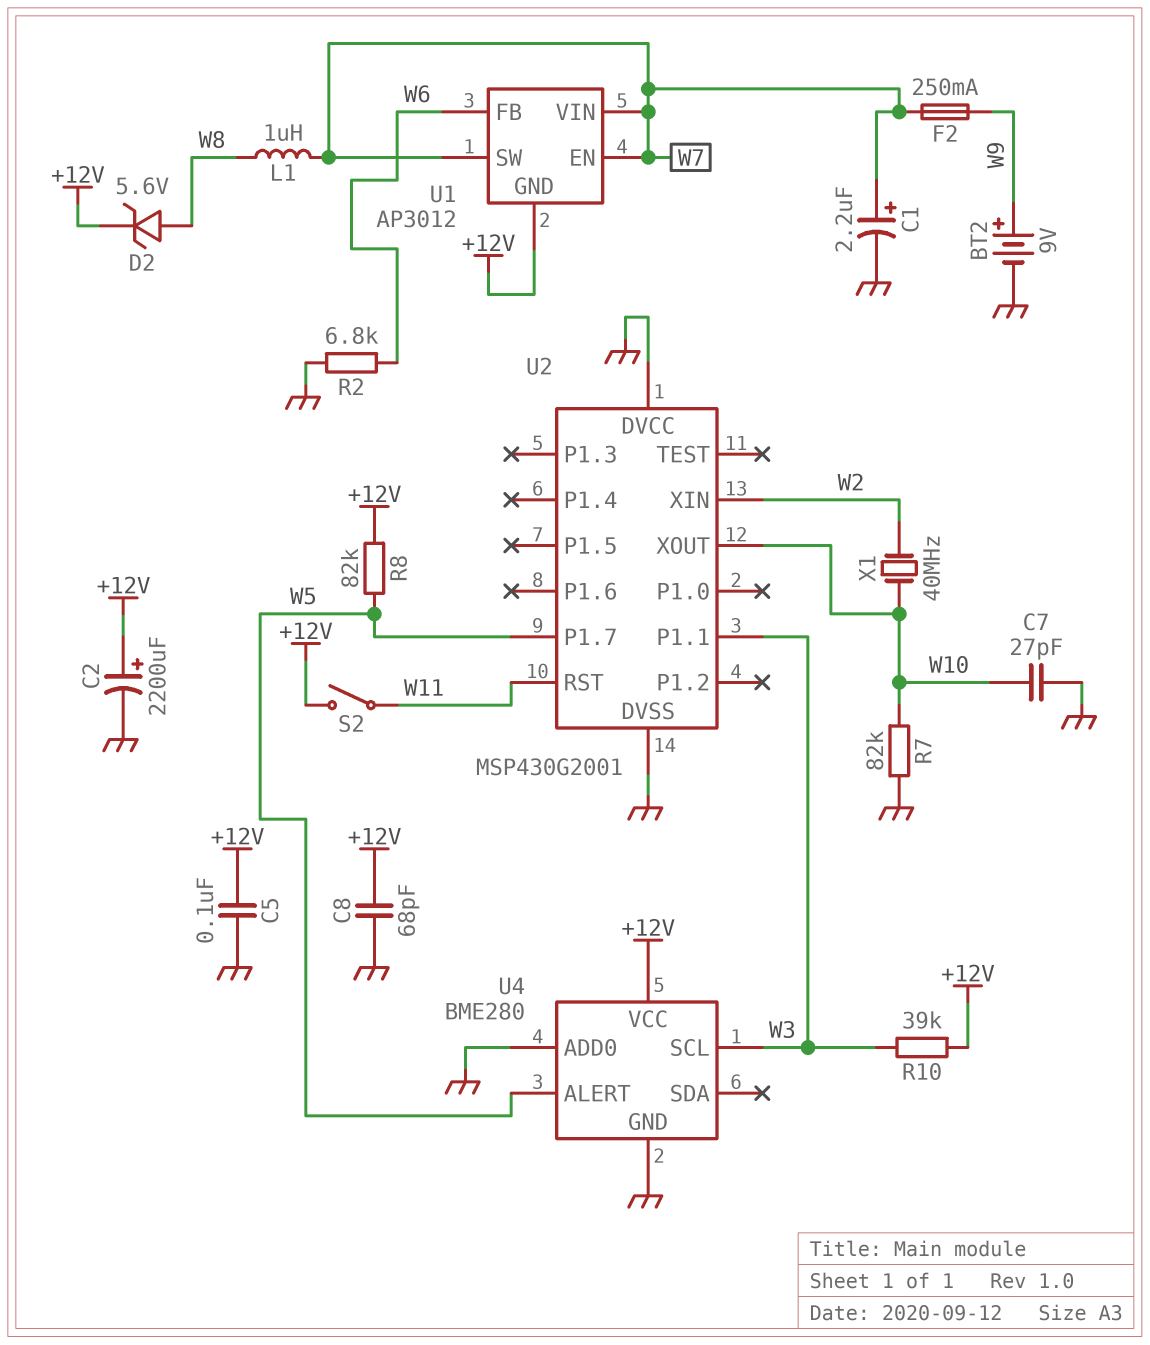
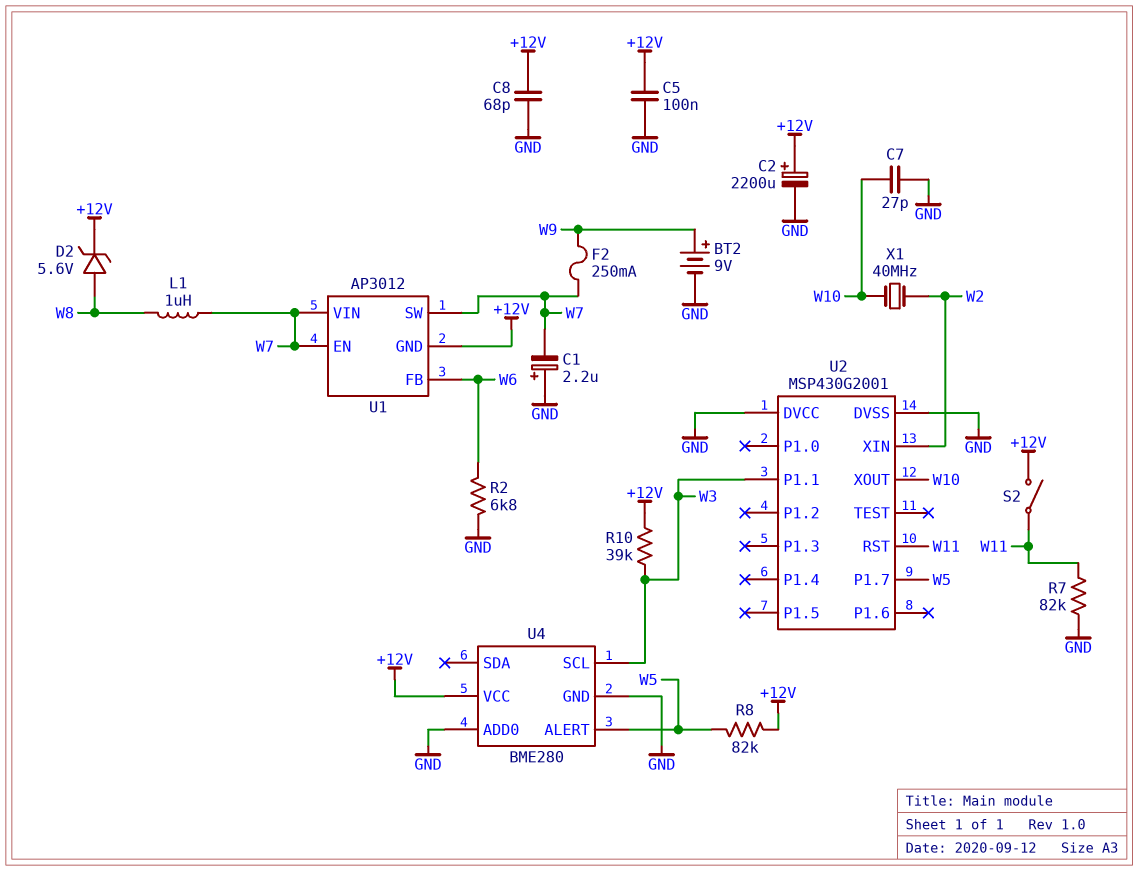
C1: 2.2uF (plus W7, minus GND) -> 2.2uF (plus GND, minus W7)
R7: 82k (GND, W10) -> 82k (GND, W11)

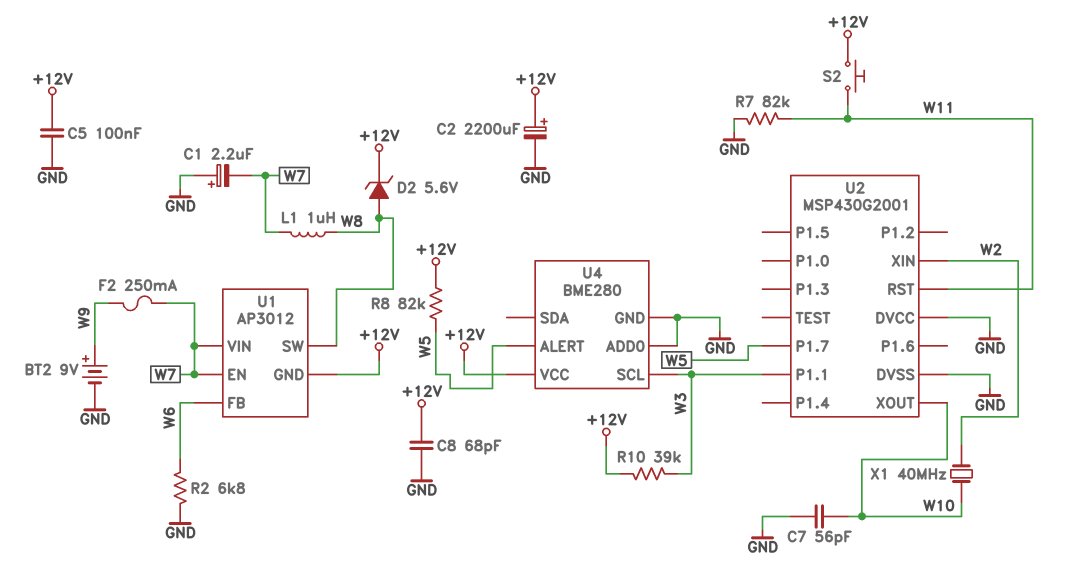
C7: 27pF (GND, W10) -> 56pF (GND, W10)
S2: switch (+12V, W11) -> button (+12V, W11)
U1 pin SW: W7 -> W8

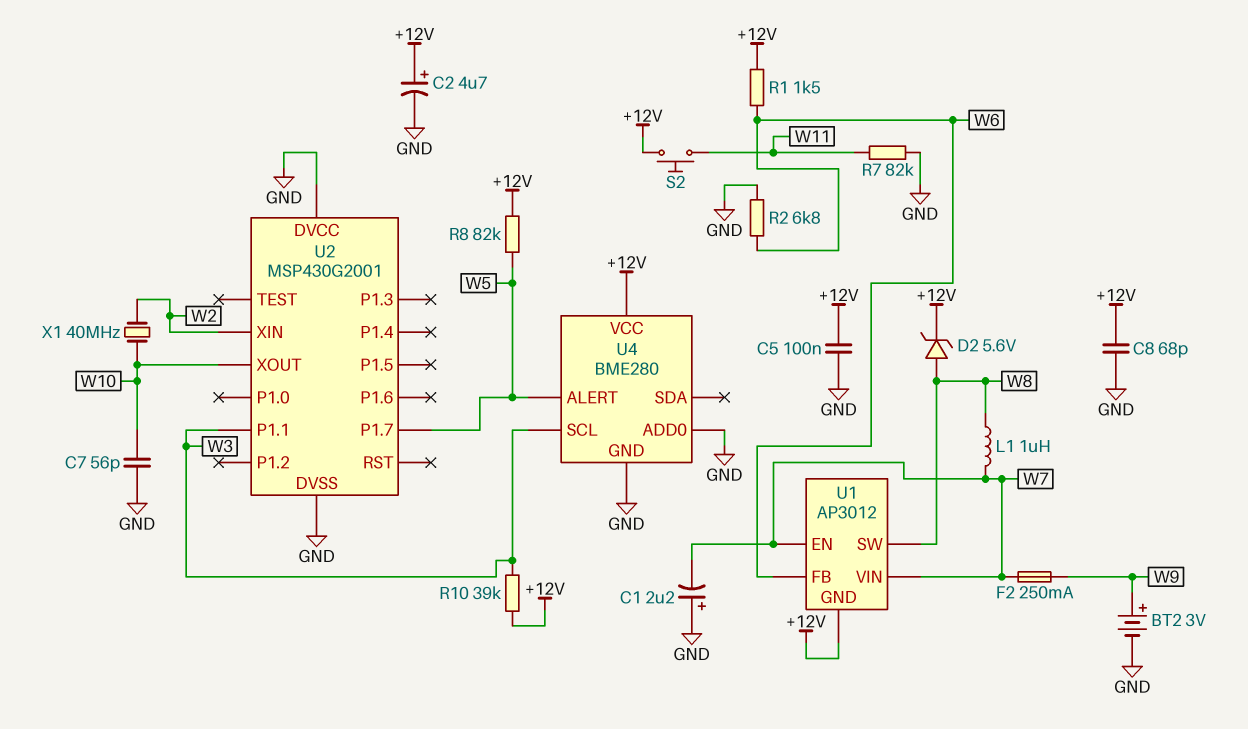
BT2: 9V (plus W9, minus GND) -> 3V (plus W9, minus GND)
C2: 2200uF (plus +12V, minus GND) -> 4.7uF (plus +12V, minus GND)
R1: none -> 1.5k (+12V, W6)
U2 pin RST: W11 -> none

